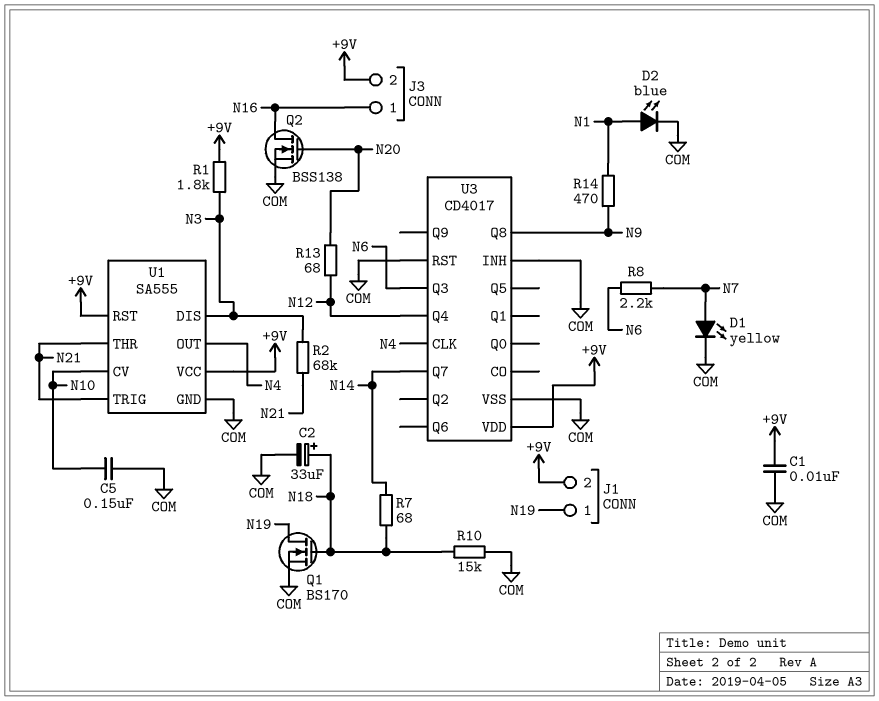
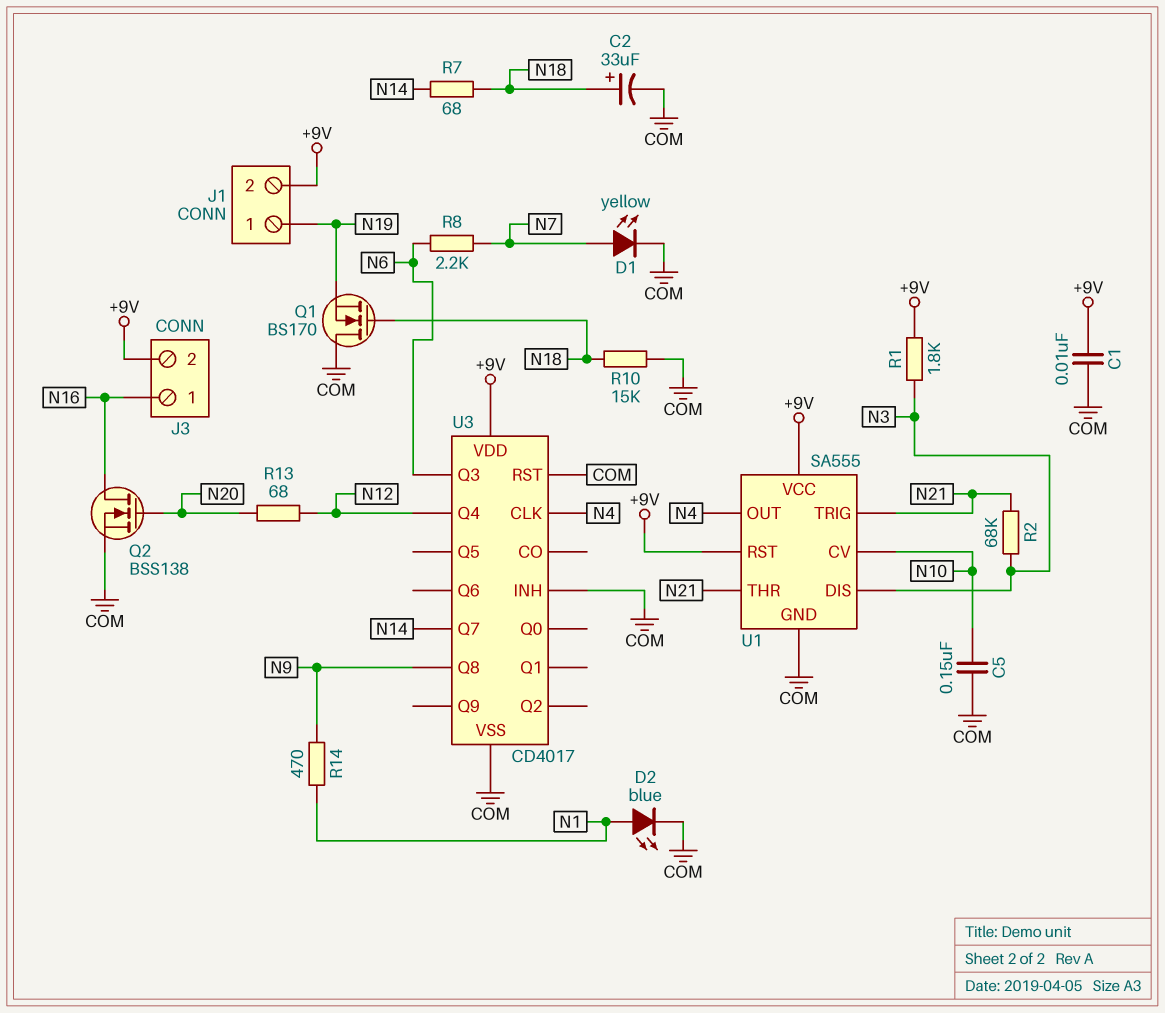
Q1: NMOS BS170 (G N18, D N19, S COM) -> NMOS BS170 (G N18, D COM, S N19)

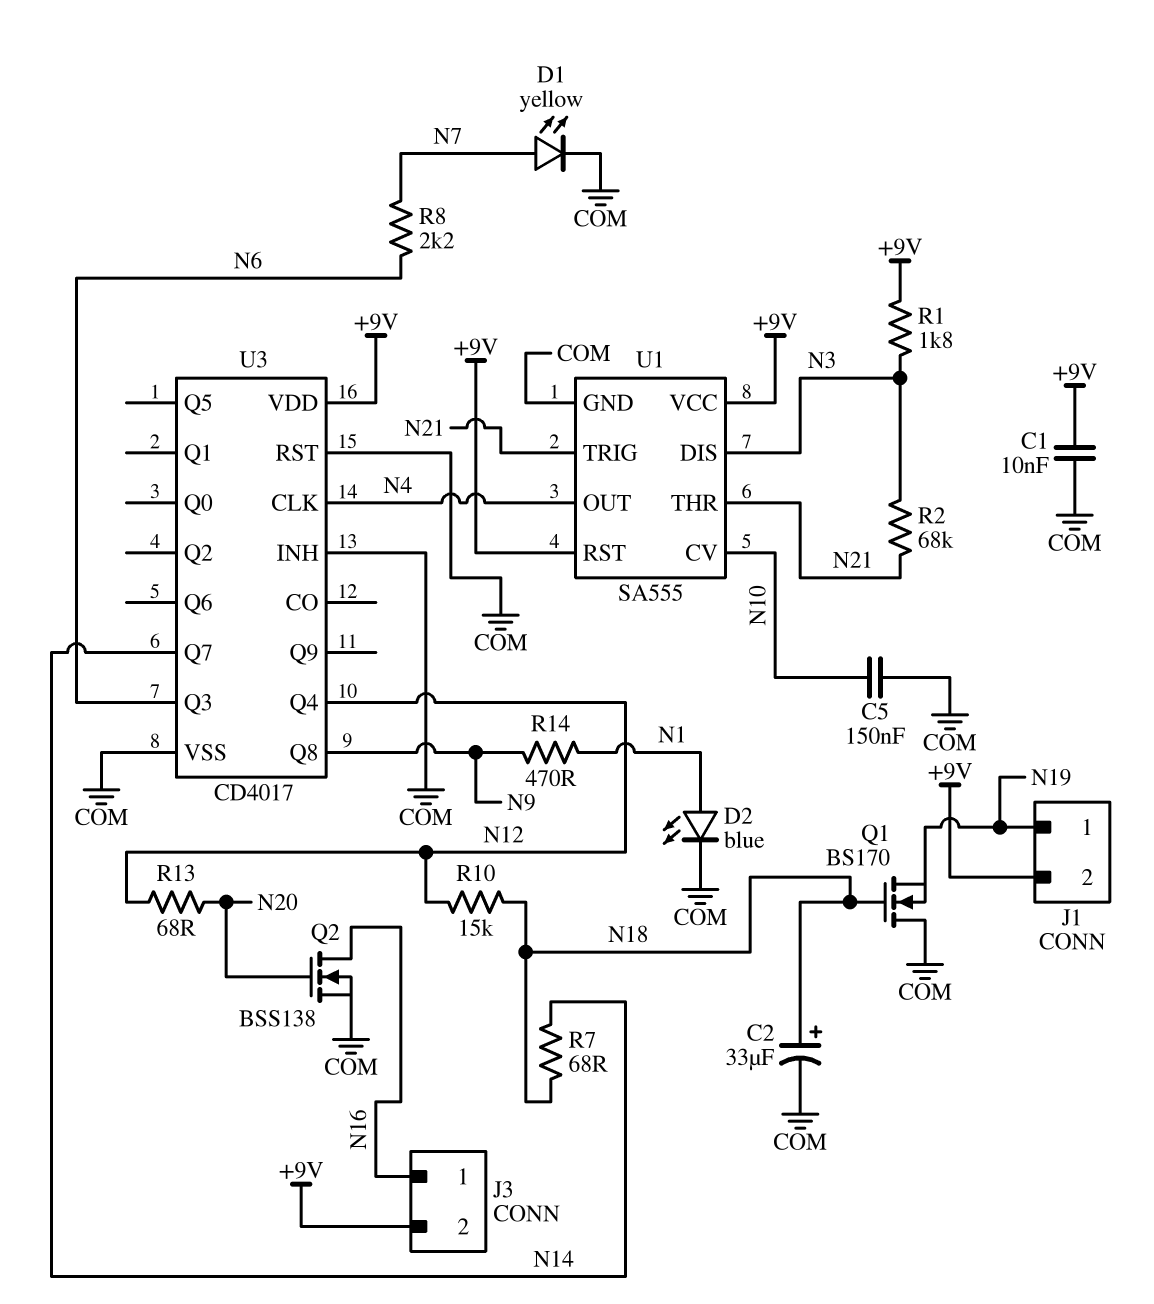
R10: 15k (COM, N18) -> 15k (N12, N18)

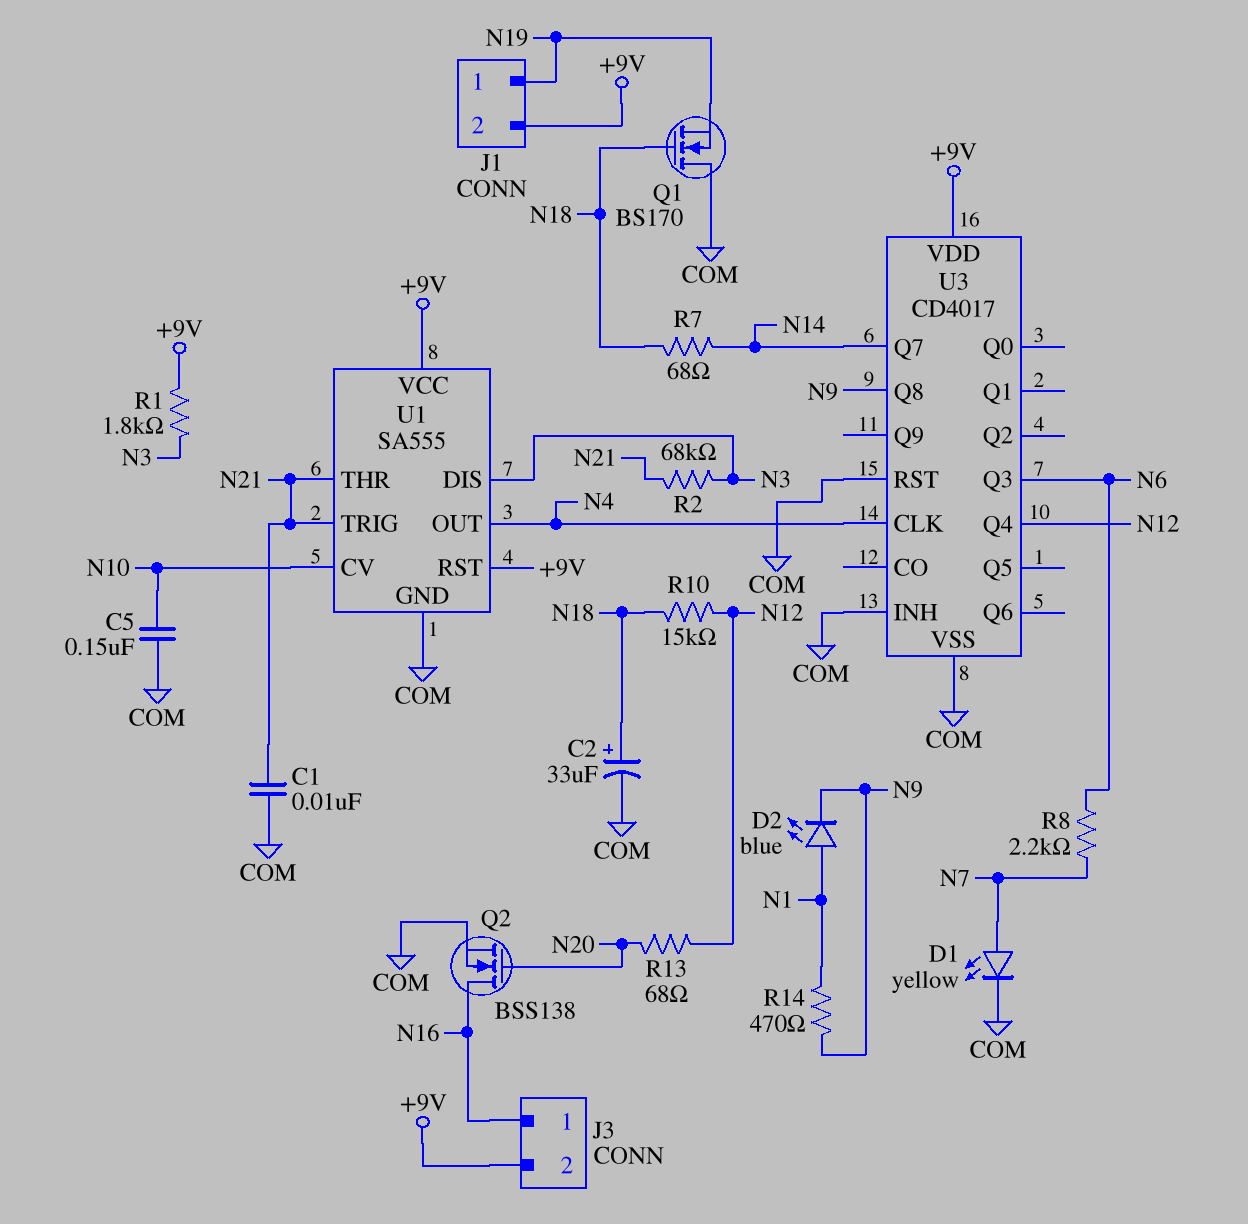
C1: 10nF (+9V, COM) -> 10nF (COM, N21)
D2: LED blue (A N1, K COM) -> LED blue (A N1, K N9)

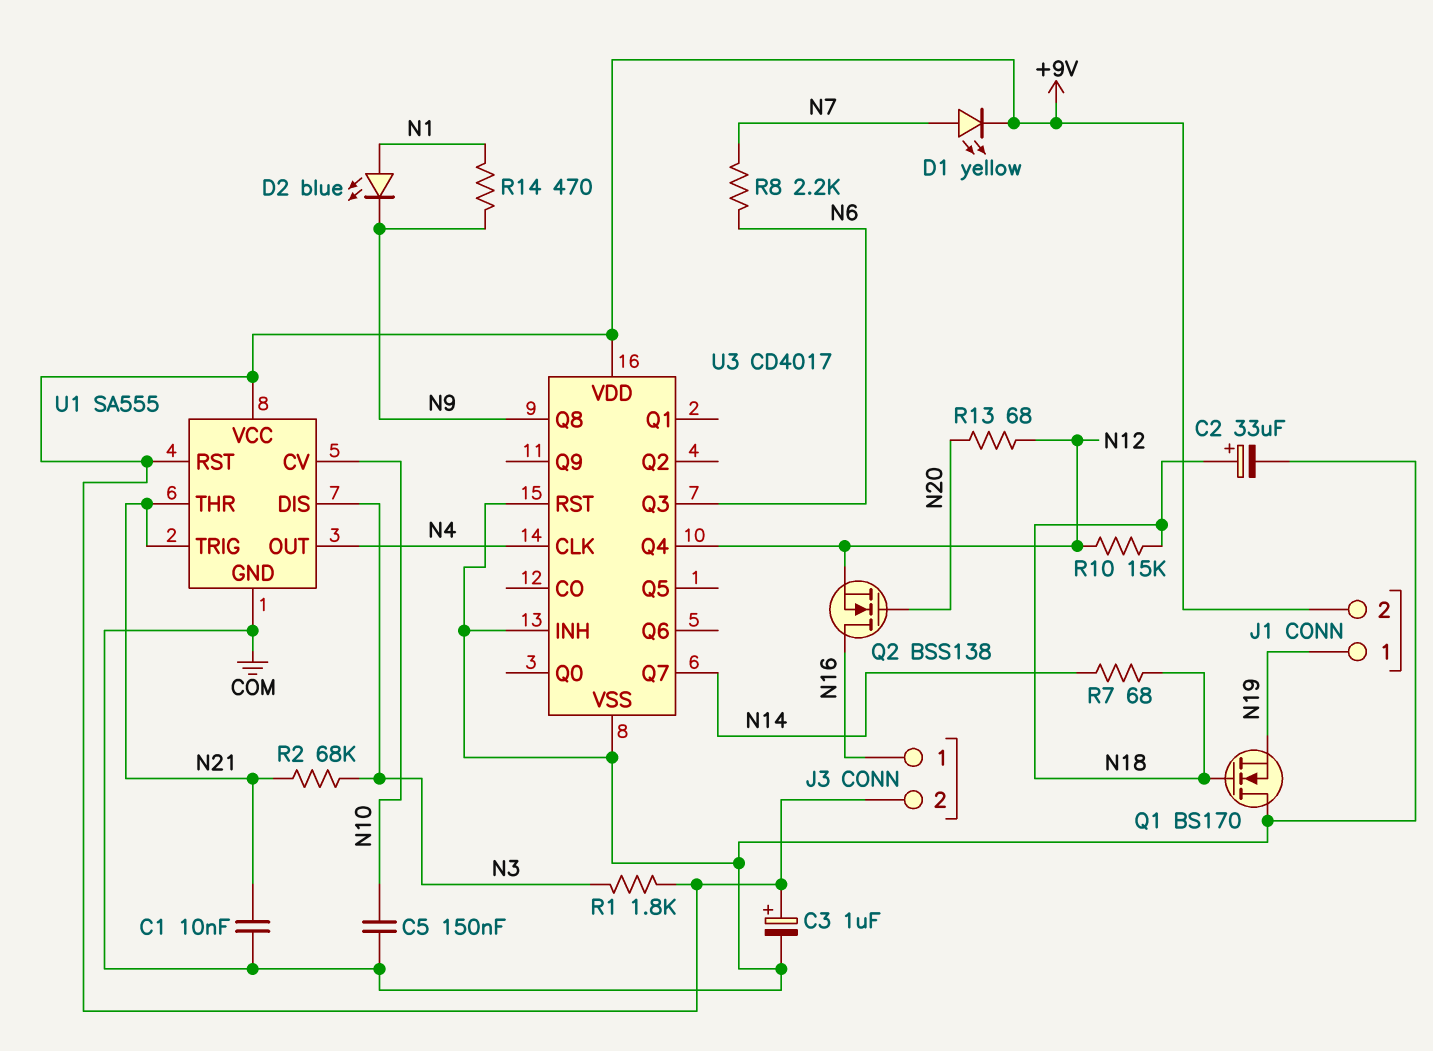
C3: none -> 1uF (plus +9V, minus COM)
D1: LED yellow (A N7, K COM) -> LED yellow (A N7, K +9V)
Q2: NMOS BSS138 (G N20, D N16, S COM) -> NMOS BSS138 (G N20, D N16, S N12)

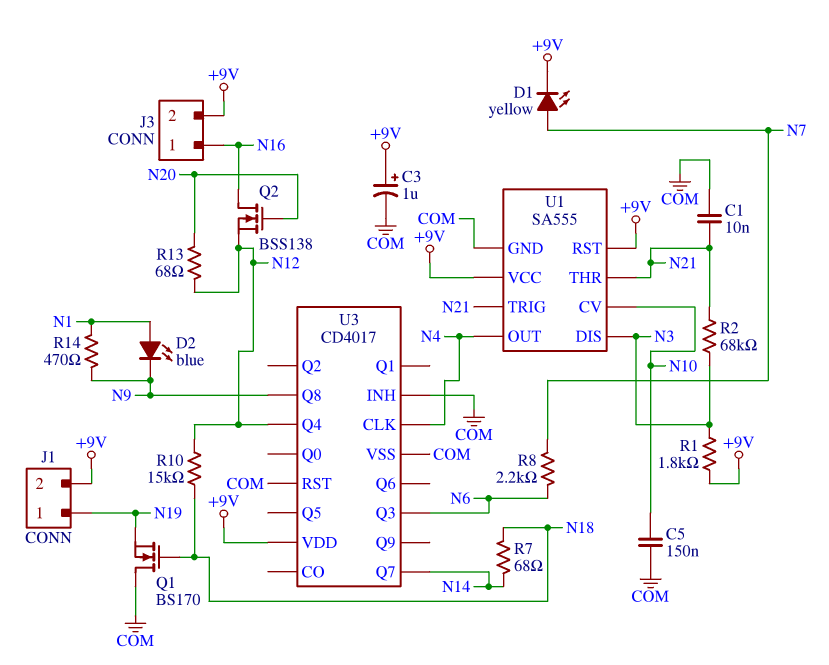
C2: 33uF (plus N18, minus COM) -> none

